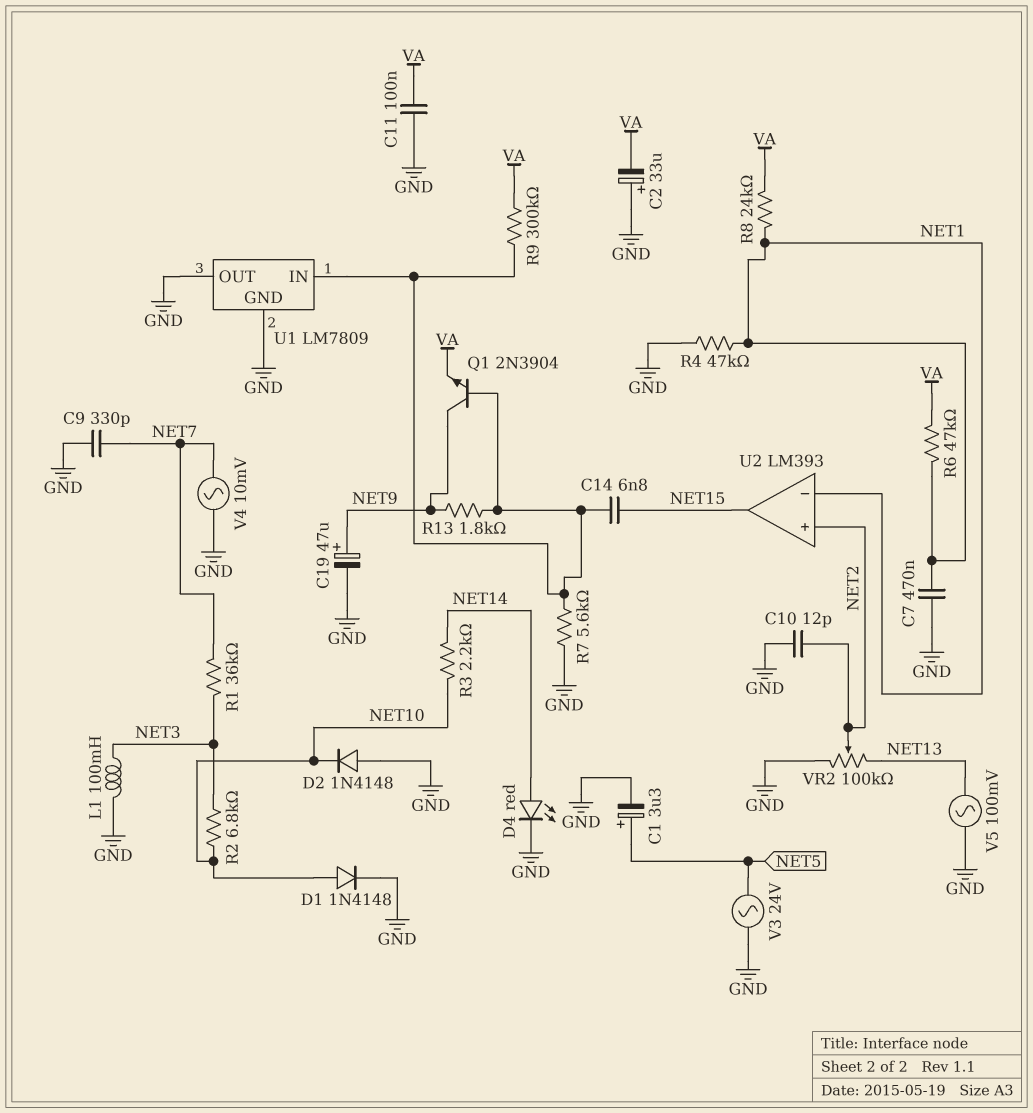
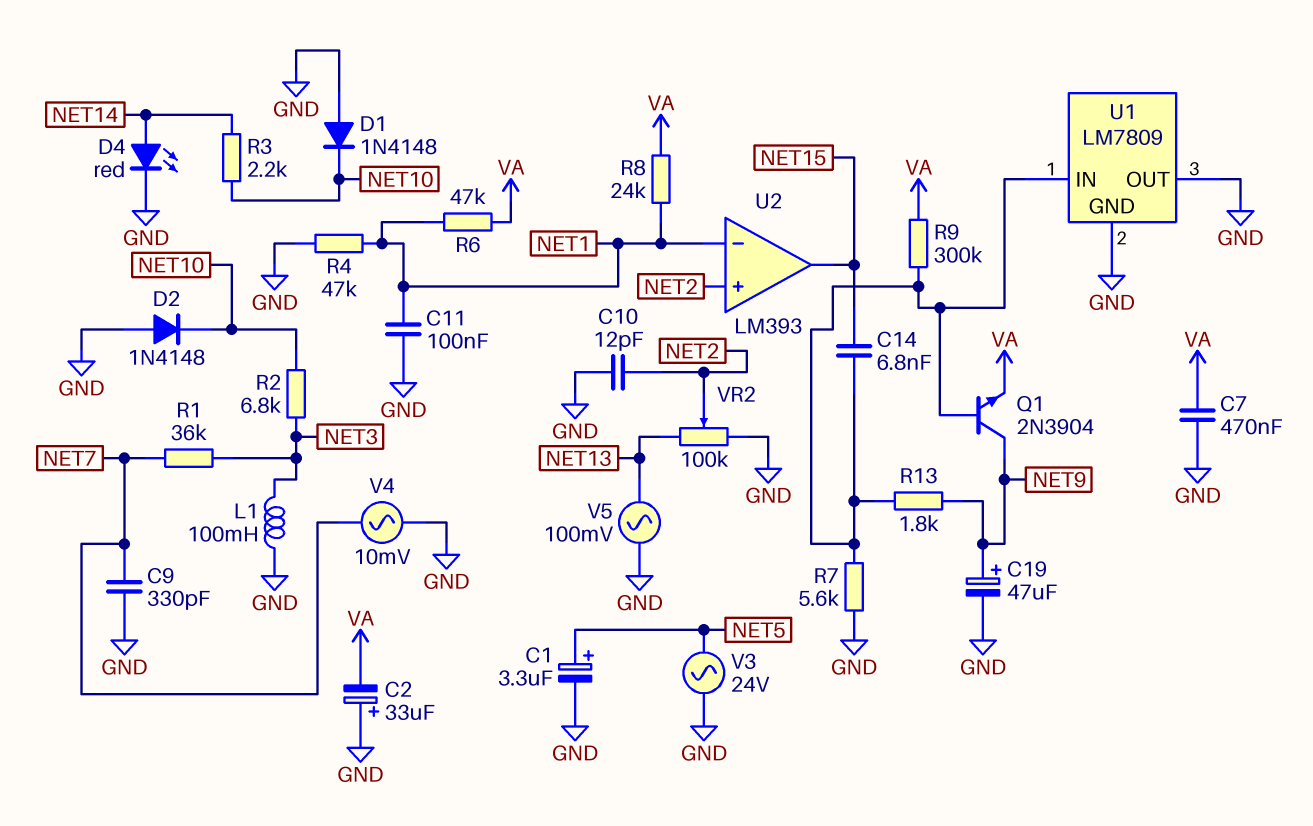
C7: 470nF (GND, NET1) -> 470nF (GND, VA)
C11: 100nF (GND, VA) -> 100nF (GND, NET1)
D1: diode 1N4148 (A NET10, K GND) -> diode 1N4148 (A GND, K NET10)

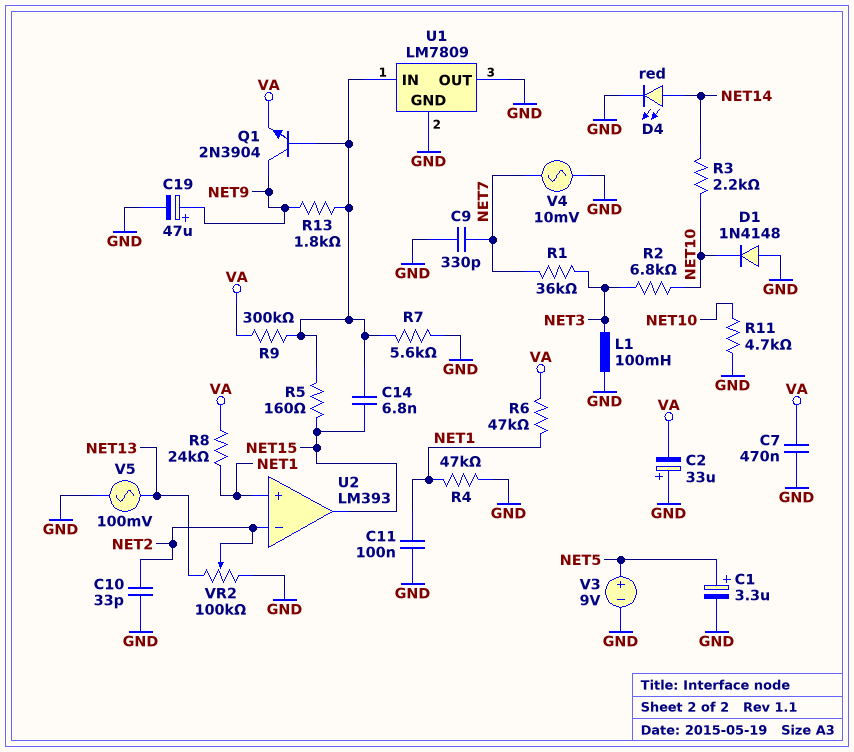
C10: 12pF (GND, NET2) -> 33pF (GND, NET2)
D2: diode 1N4148 (A GND, K NET10) -> none
R5: none -> 160 (NET15, U1/IN)
R11: none -> 4.7k (GND, NET10)
U2 pin in+: NET2 -> NET1
U2 pin in-: NET1 -> NET2
V3: AC 24V (GND, NET5) -> 9V (plus NET5, minus GND)

